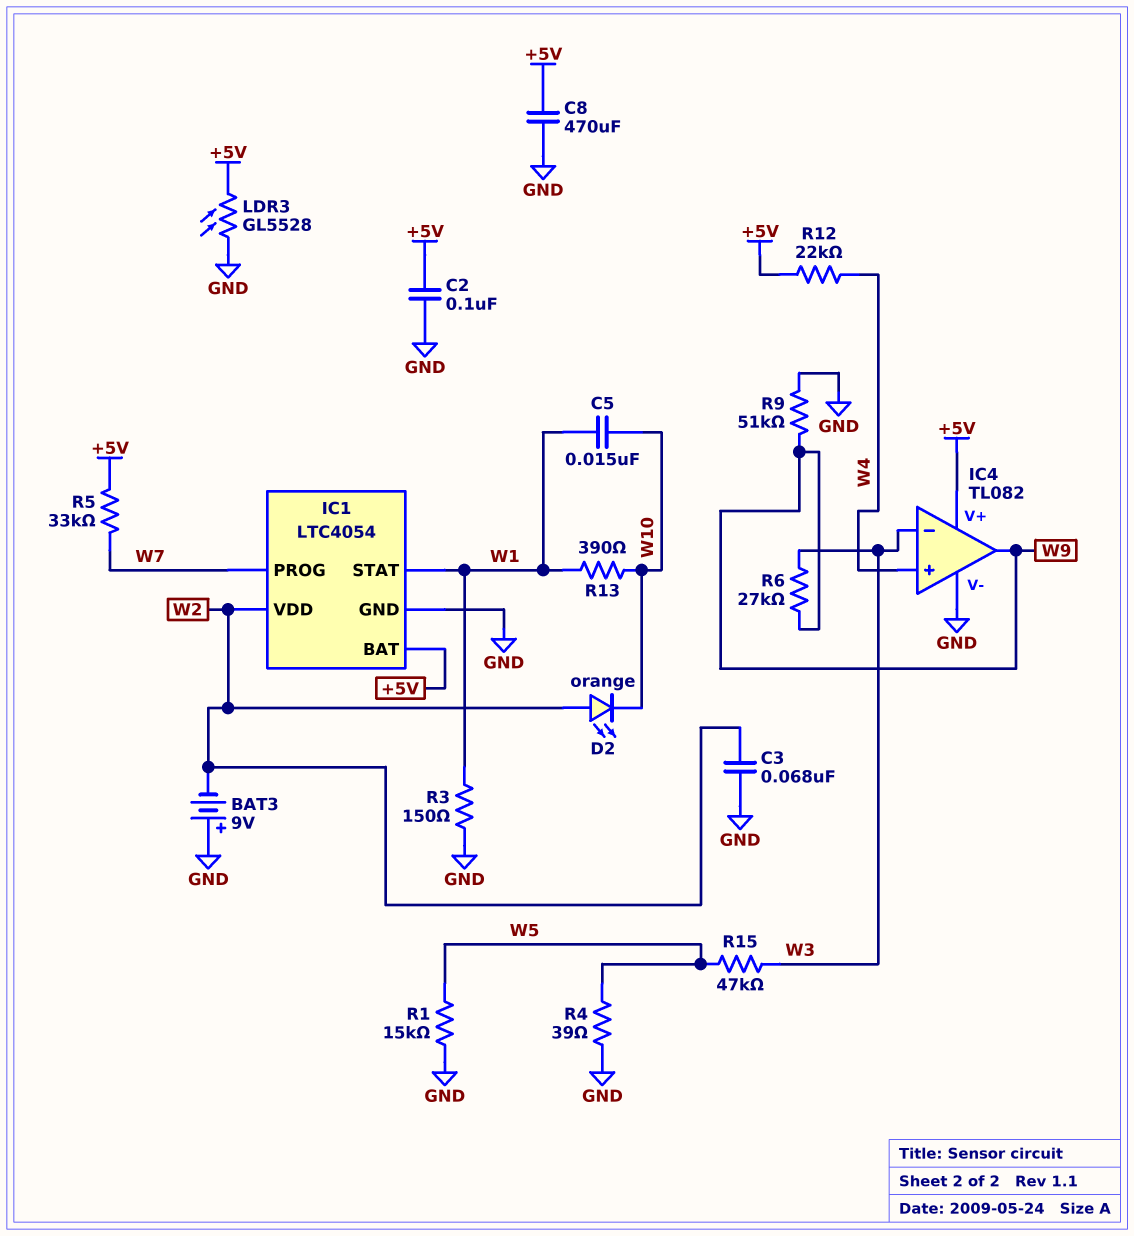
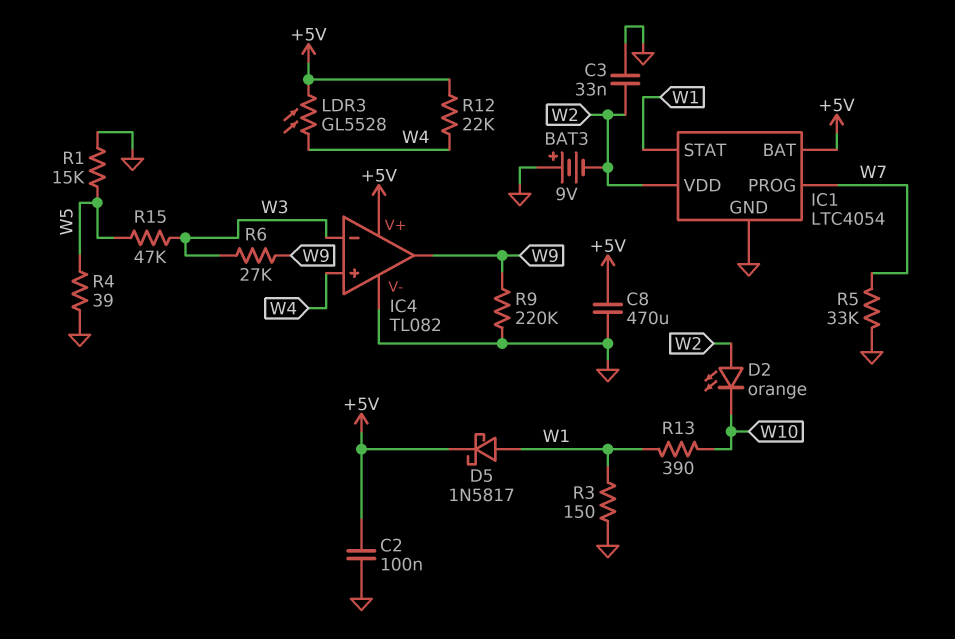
C3: 68nF (GND, W2) -> 33nF (GND, W2)
C5: 15nF (W1, W10) -> none
D5: none -> schottky 1N5817 (A W1, K +5V)
LDR3: GL5528 (+5V, GND) -> GL5528 (+5V, W4)
R5: 33k (+5V, W7) -> 33k (GND, W7)
R9: 51k (GND, W9) -> 220k (GND, W9)

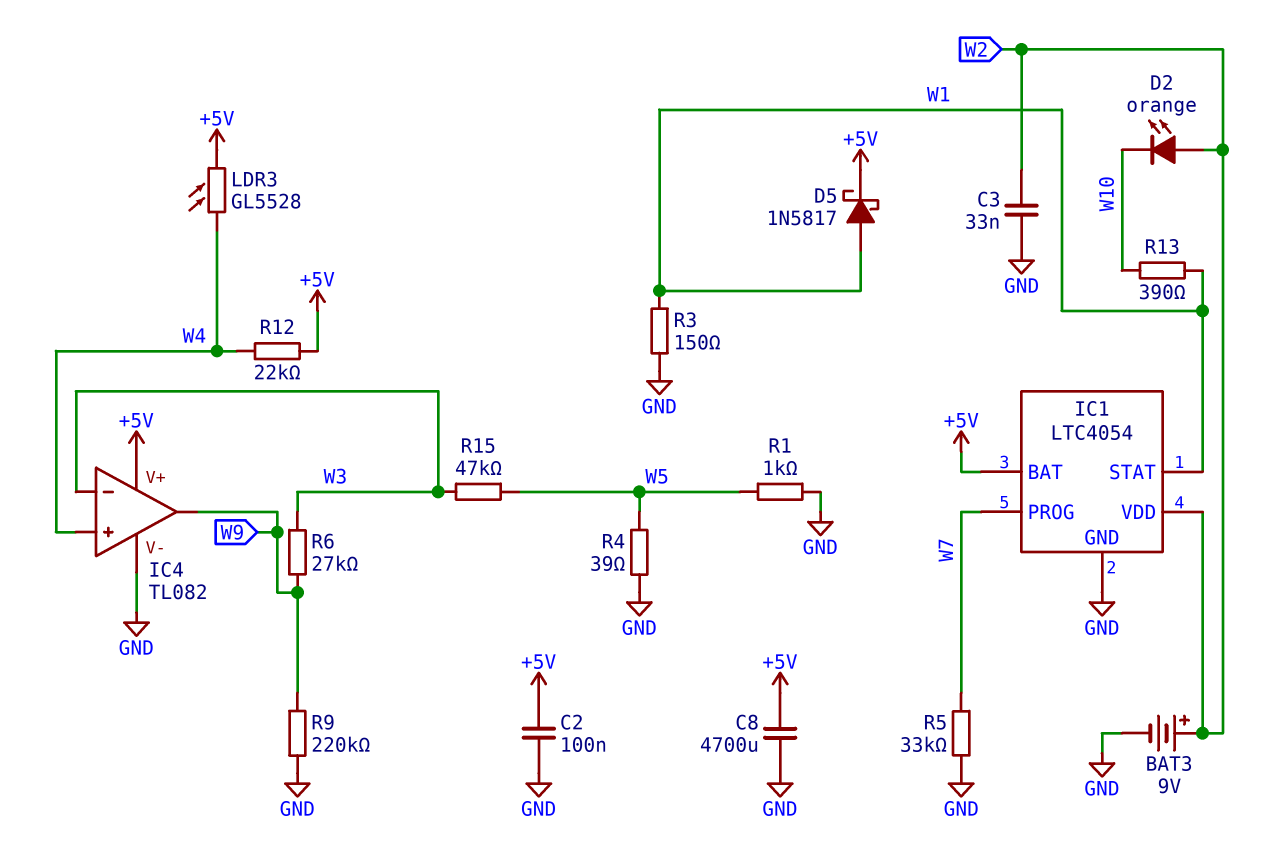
BAT3: 9V (plus GND, minus W2) -> 9V (plus W2, minus GND)
C8: 470uF (+5V, GND) -> 4700uF (+5V, GND)
R1: 15k (GND, W5) -> 1k (GND, W5)

